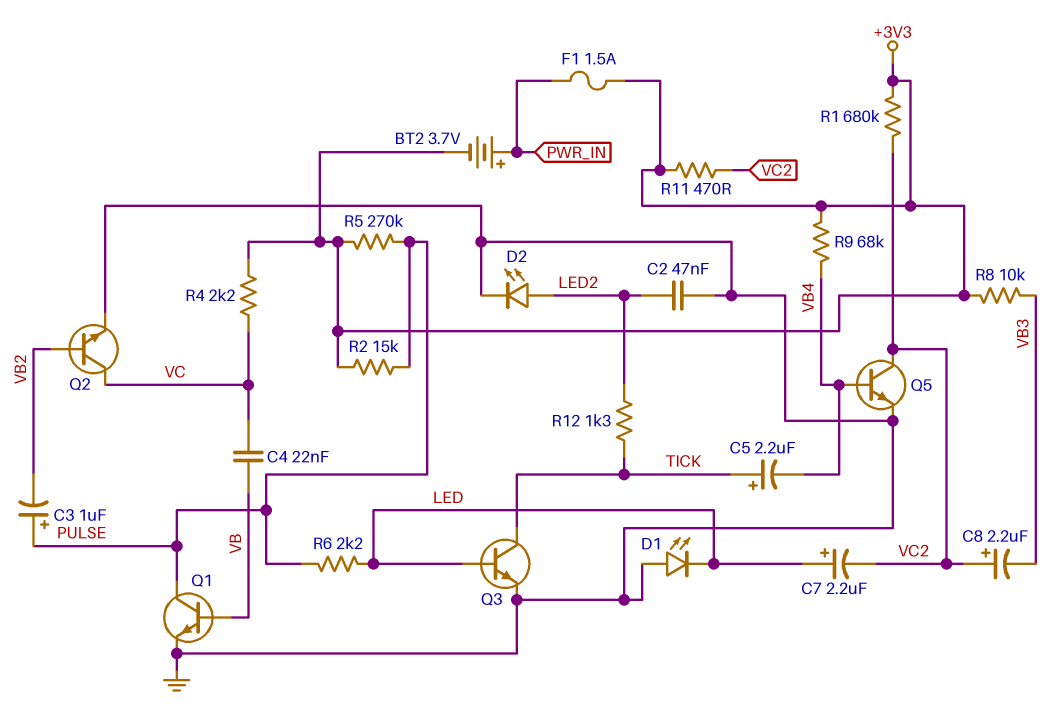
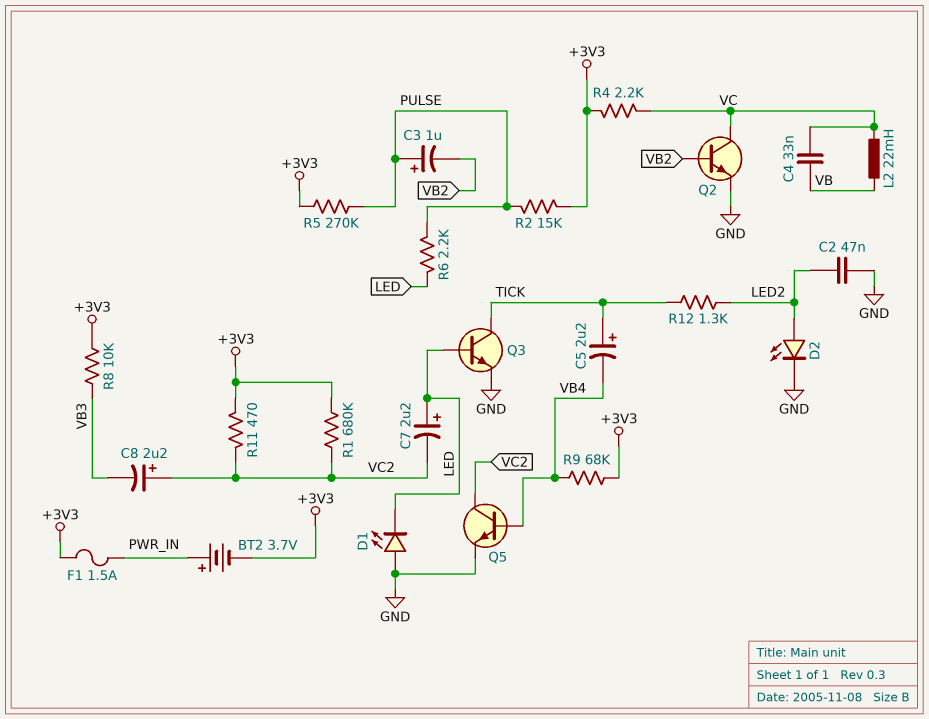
C4: 22nF (VB, VC) -> 33nF (VB, VC)
L2: none -> 22mH (VB, VC)
Q1: NPN (B VB, C PULSE, E GND) -> none

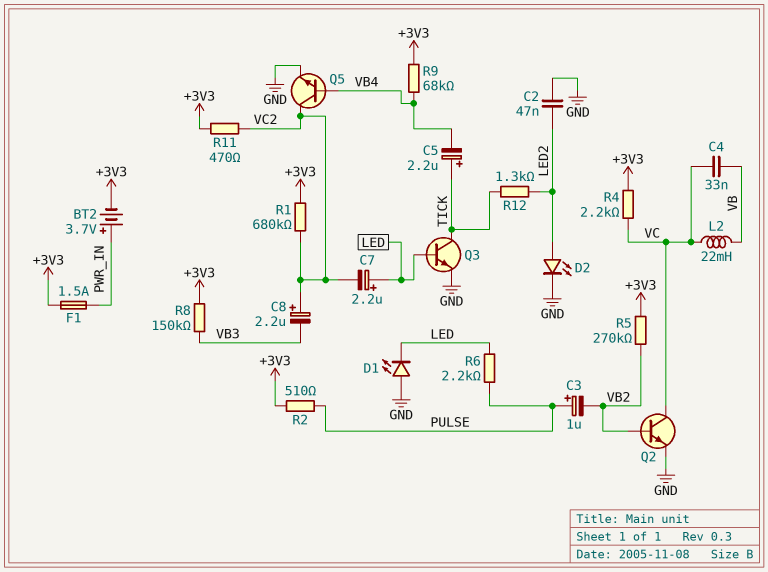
R2: 15k (+3V3, PULSE) -> 510 (+3V3, PULSE)
R5: 270k (+3V3, PULSE) -> 270k (+3V3, VB2)
R8: 10k (+3V3, VB3) -> 150k (+3V3, VB3)

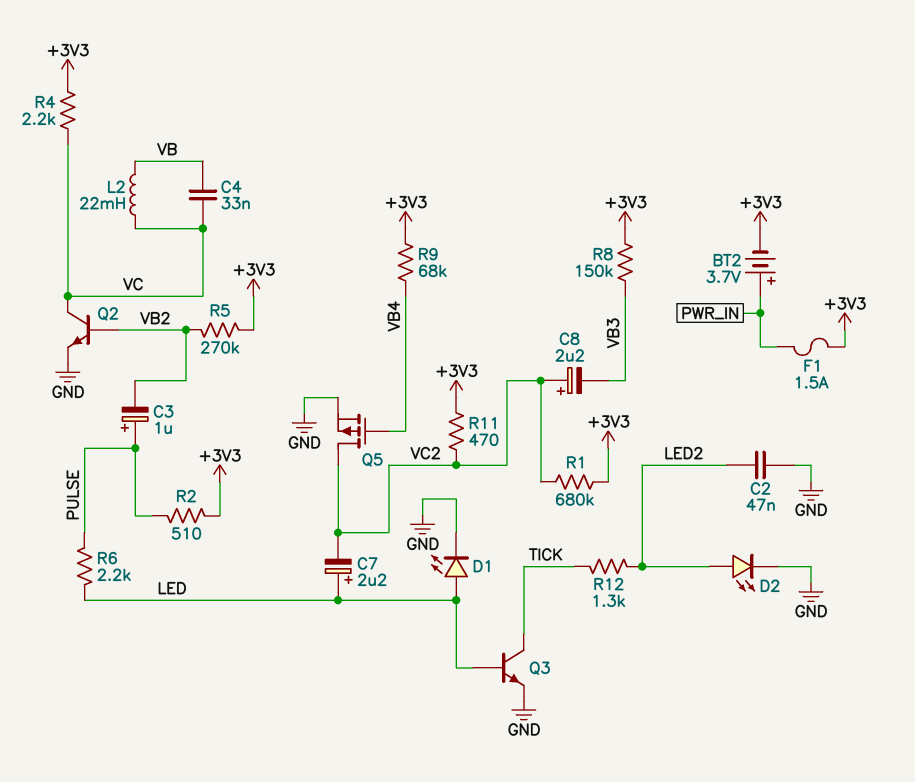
C5: 2.2uF (plus TICK, minus VB4) -> none
D1: LED (A GND, K LED) -> LED (A LED, K GND)
Q5: NPN (B VB4, C VC2, E GND) -> PMOS (G VB4, D VC2, S GND)

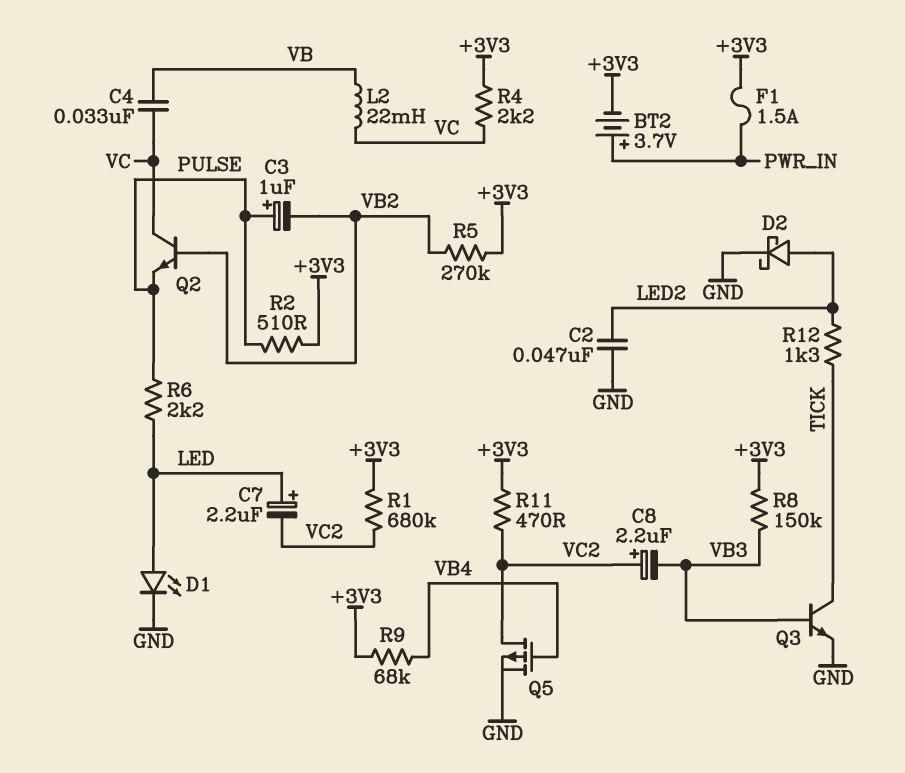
D2: LED (A LED2, K GND) -> schottky (A LED2, K GND)
Q2: NPN (B VB2, C VC, E GND) -> NPN (B VB2, C VC, E PULSE)
Q3: NPN (B LED, C TICK, E GND) -> NPN (B VB3, C TICK, E GND)

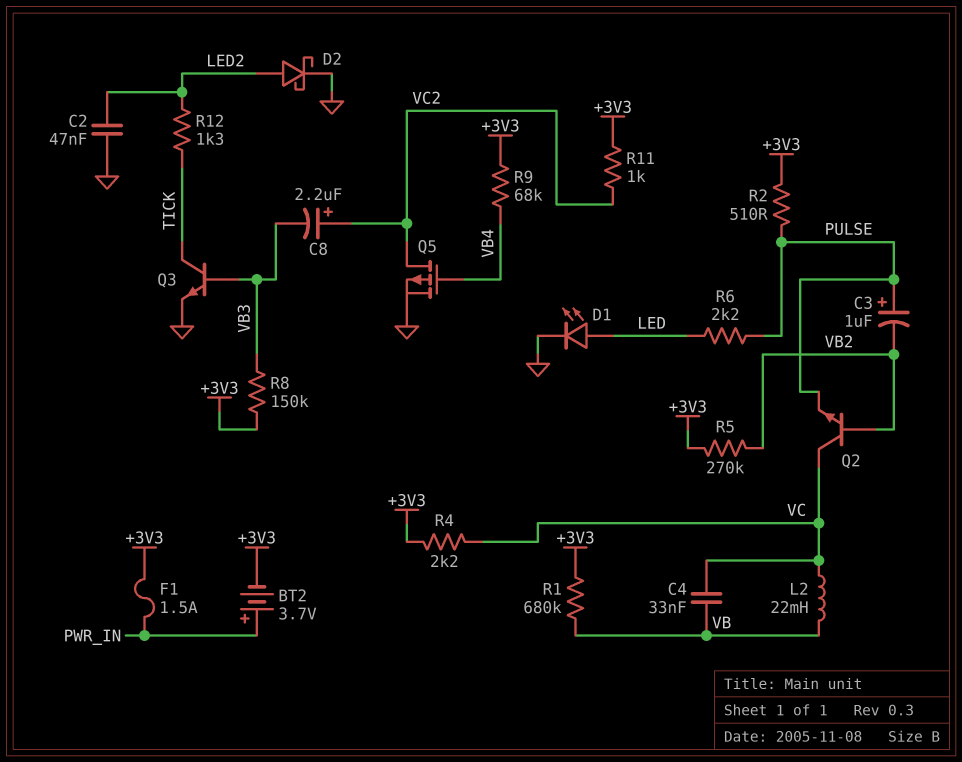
C7: 2.2uF (plus LED, minus VC2) -> none
R1: 680k (+3V3, VC2) -> 680k (+3V3, VB)
R11: 470 (+3V3, VC2) -> 1k (+3V3, VC2)

